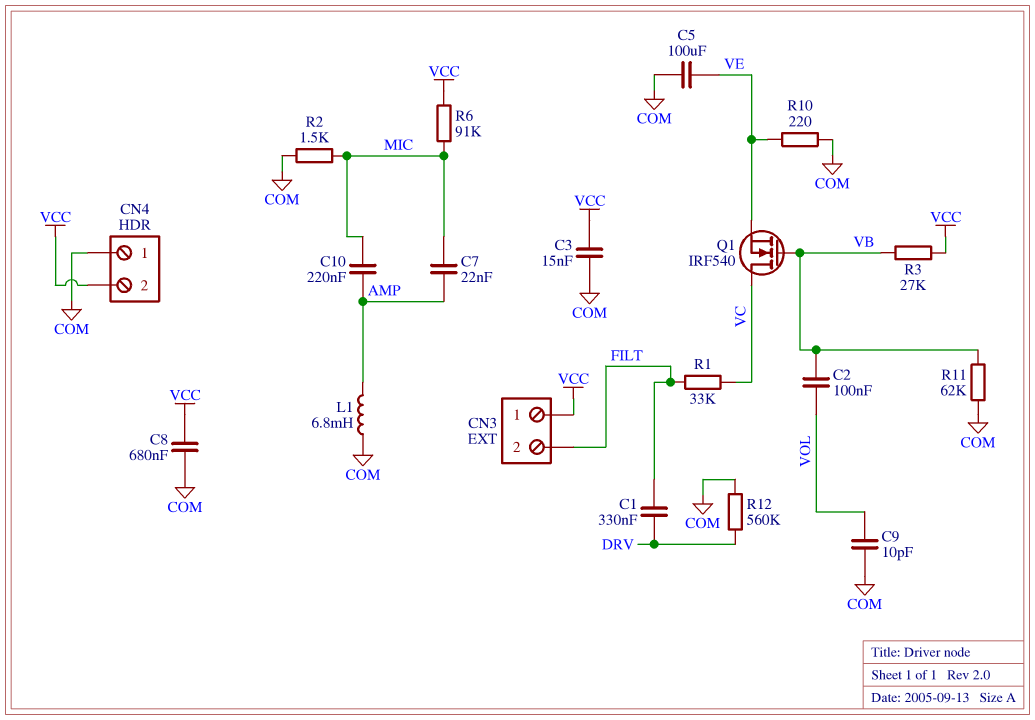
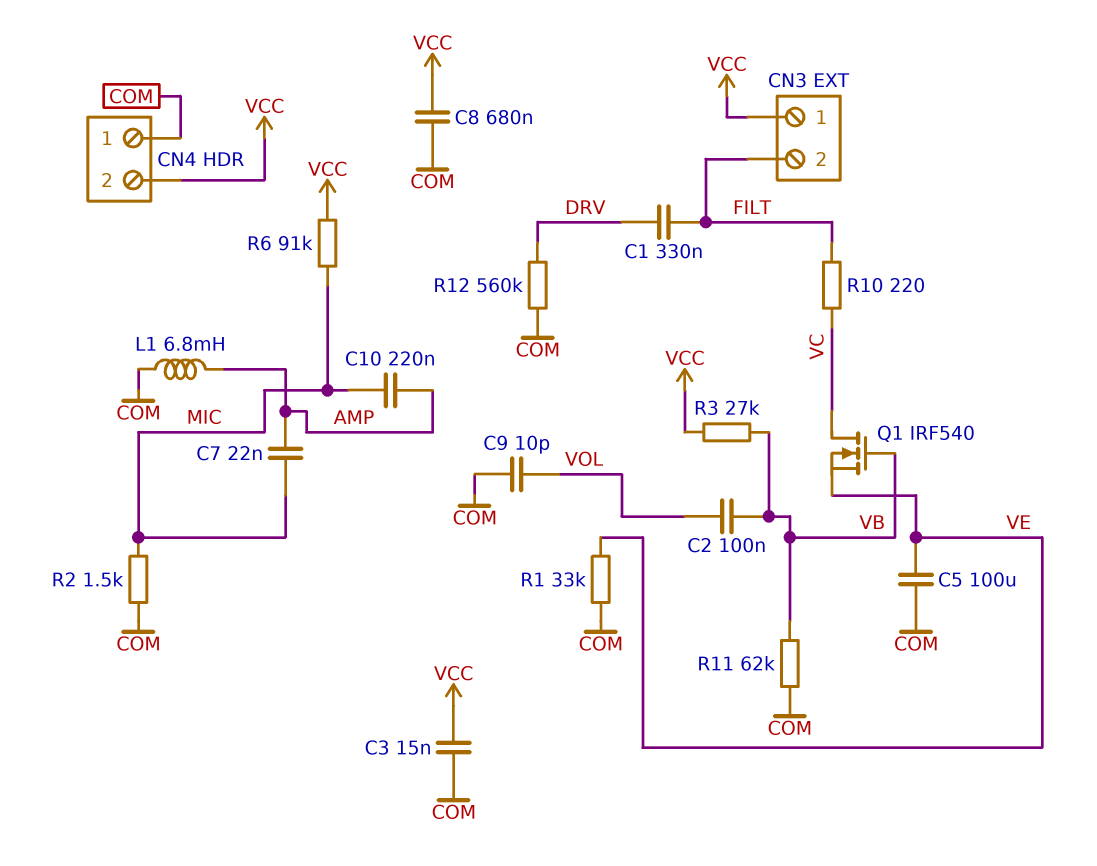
R1: 33k (FILT, VC) -> 33k (COM, VE)
R10: 220 (COM, VE) -> 220 (FILT, VC)

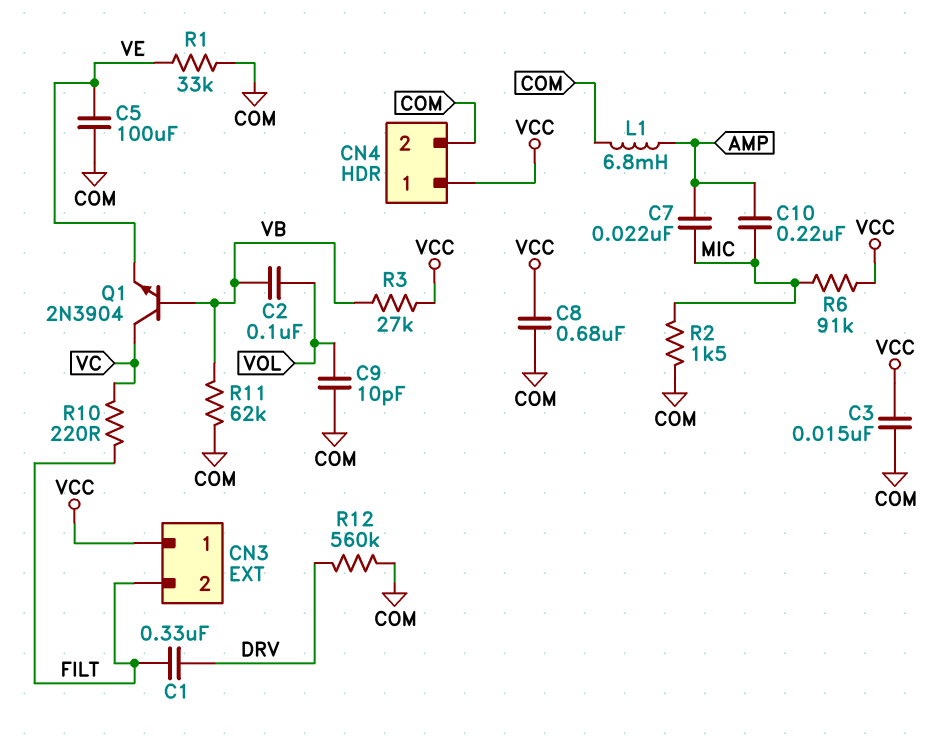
CN4 pin 1: COM -> VCC
CN4 pin 2: VCC -> COM
Q1: NMOS IRF540 (G VB, D VC, S VE) -> NPN 2N3904 (B VB, C VC, E VE)

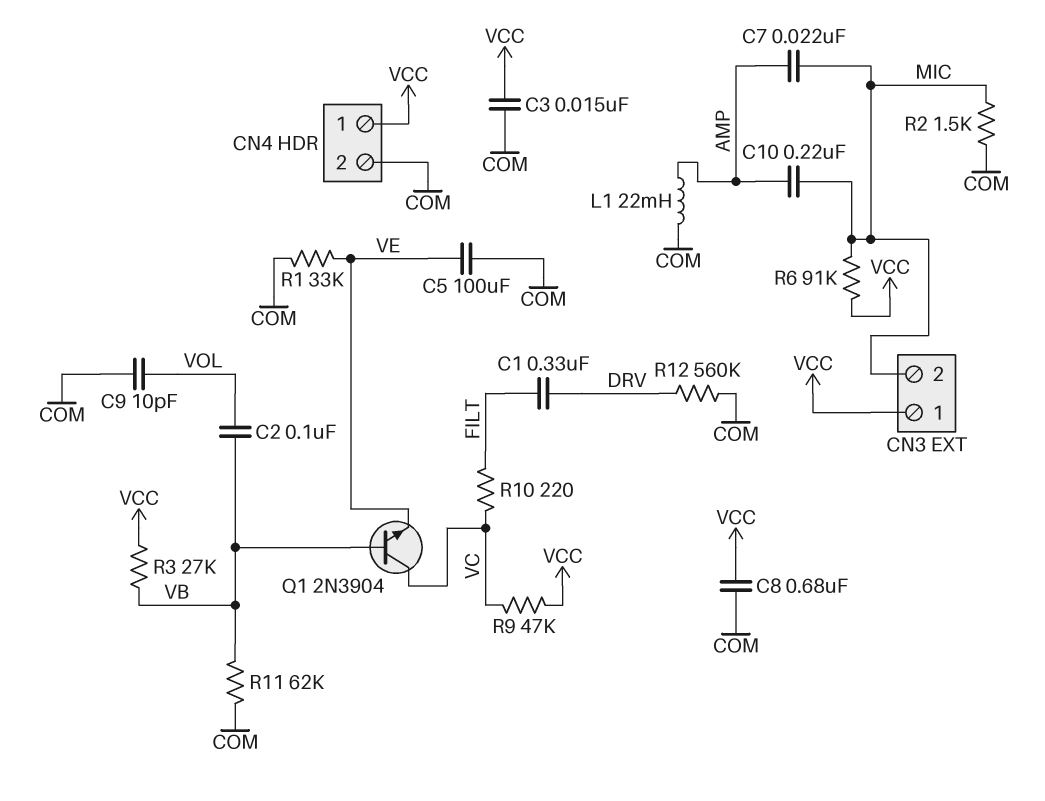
CN3 pin 2: FILT -> MIC
L1: 6.8mH (AMP, COM) -> 22mH (AMP, COM)
R9: none -> 47k (VC, VCC)

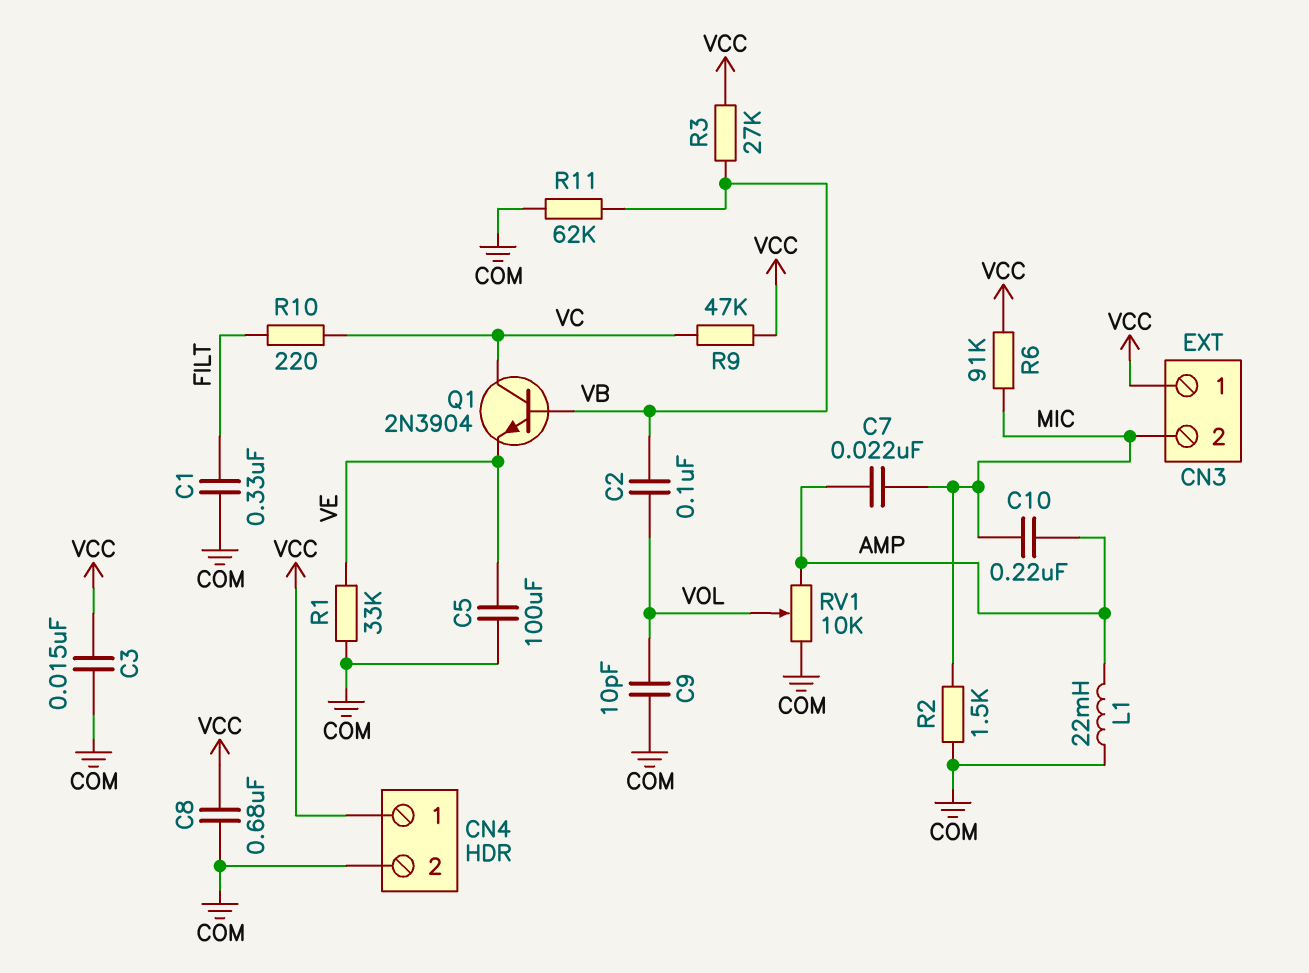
C1: 330nF (DRV, FILT) -> 330nF (COM, FILT)
R12: 560k (COM, DRV) -> none
RV1: none -> 10k (AMP, COM, wiper VOL)

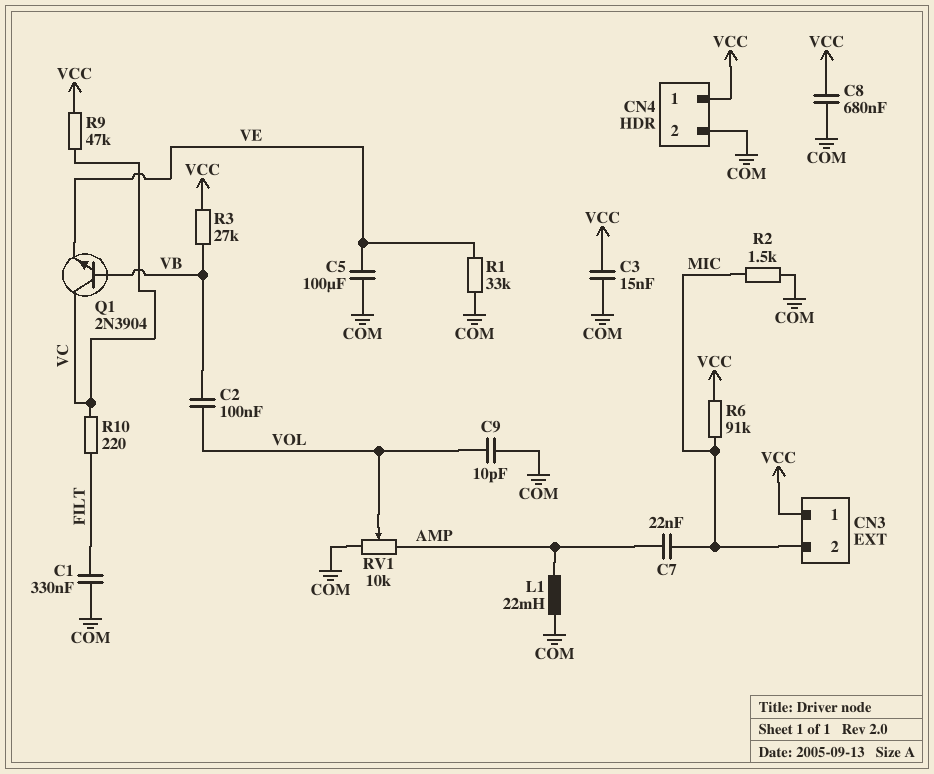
C10: 220nF (AMP, MIC) -> none
R11: 62k (COM, VB) -> none

